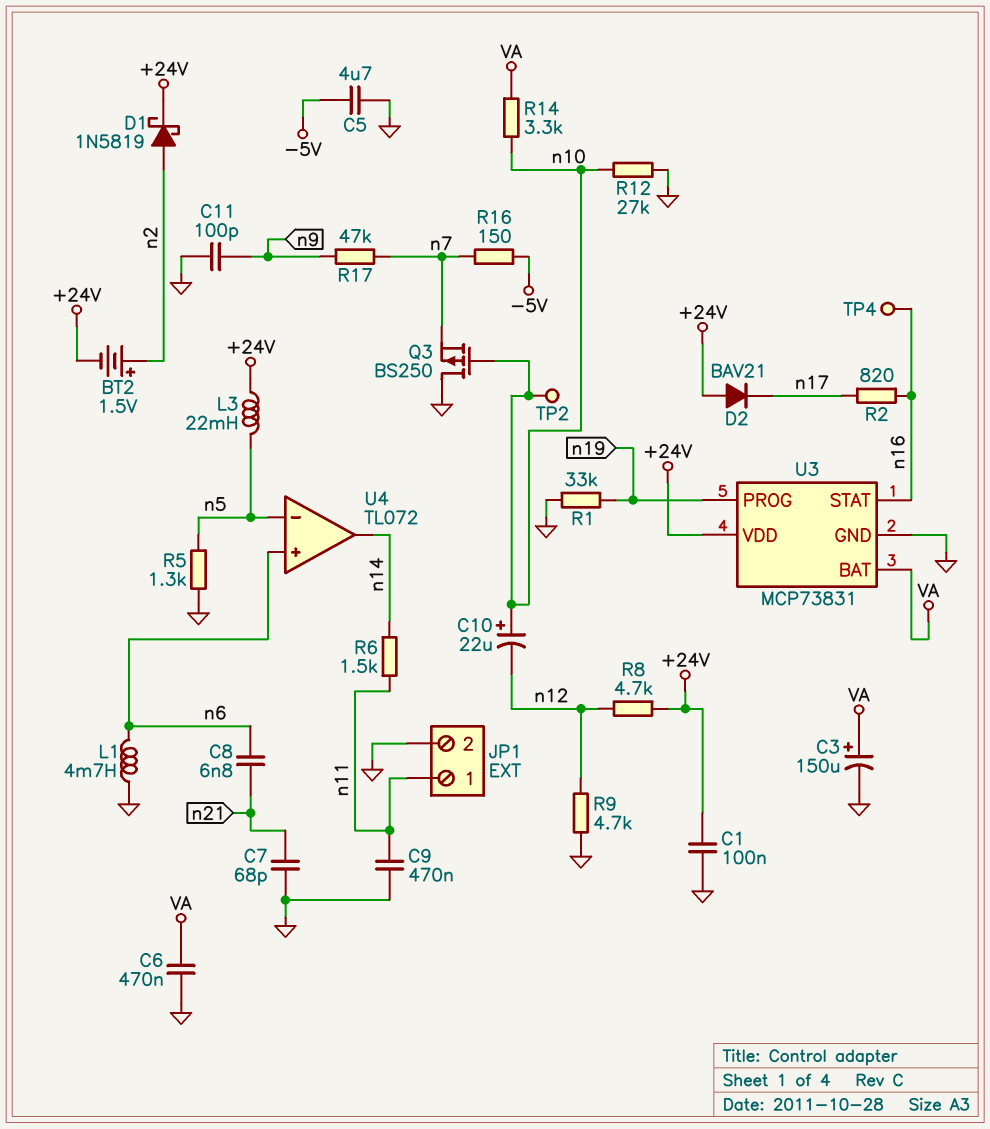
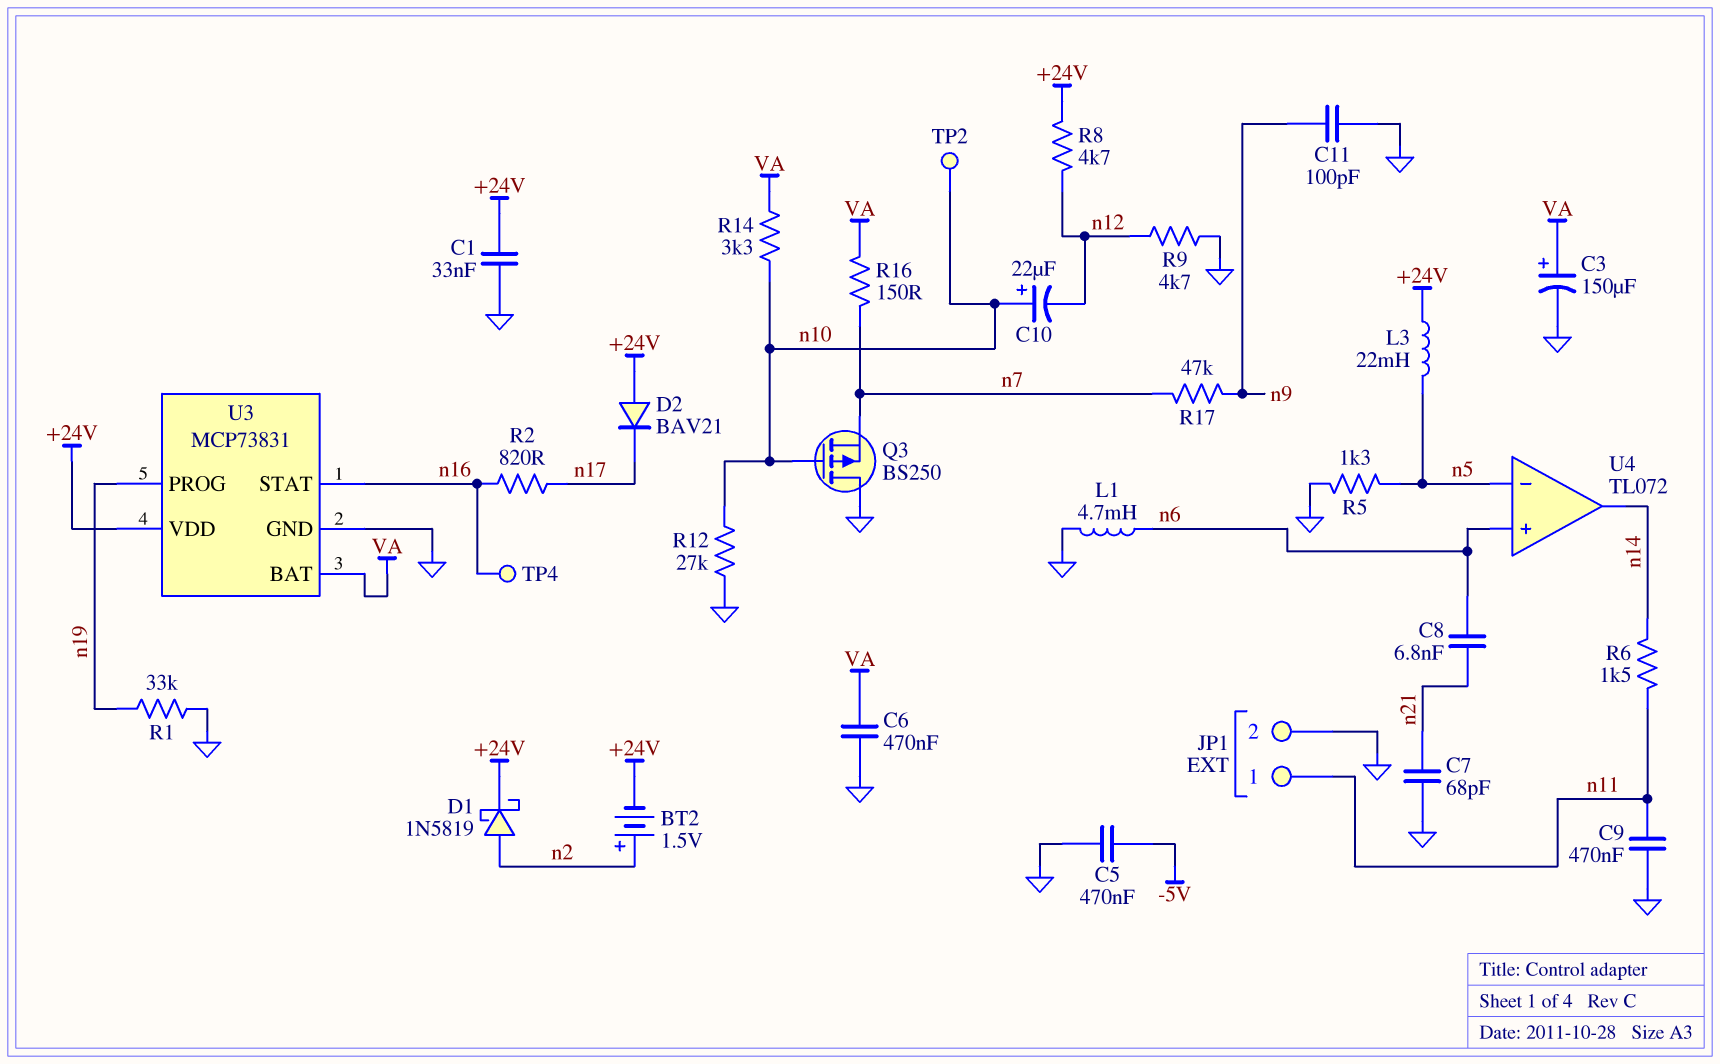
C1: 100nF (+24V, GND) -> 33nF (+24V, GND)
C5: 4.7uF (-5V, GND) -> 470nF (-5V, GND)
R16: 150 (-5V, n7) -> 150 (VA, n7)

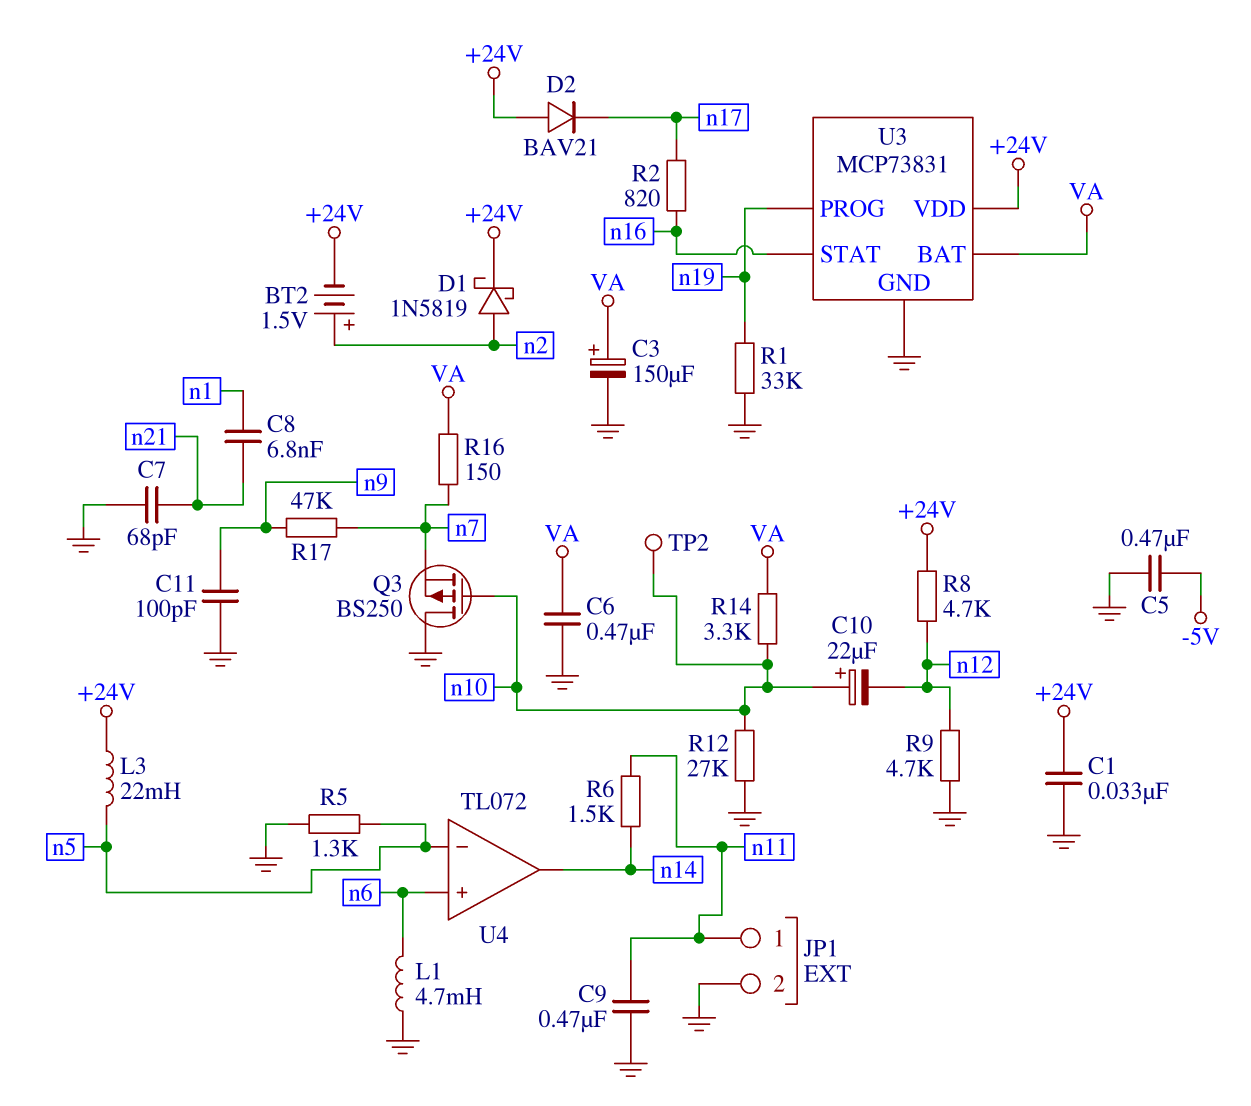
C8: 6.8nF (n6, n21) -> 6.8nF (n1, n21)
TP4: test point (n16) -> none

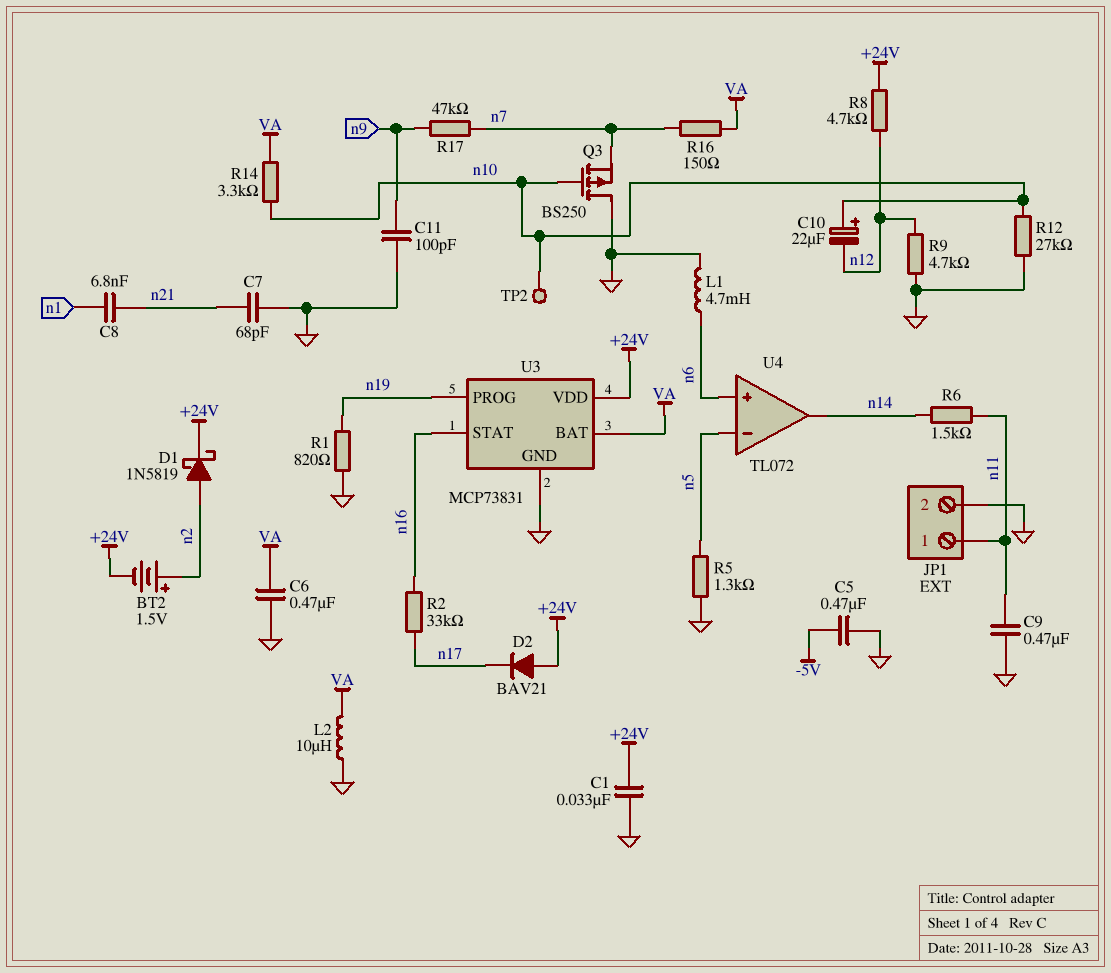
C3: 150uF (plus VA, minus GND) -> none
L2: none -> 10uH (GND, VA)
L3: 22mH (+24V, n5) -> none
R1: 33k (GND, n19) -> 820 (GND, n19)
R2: 820 (n16, n17) -> 33k (n16, n17)

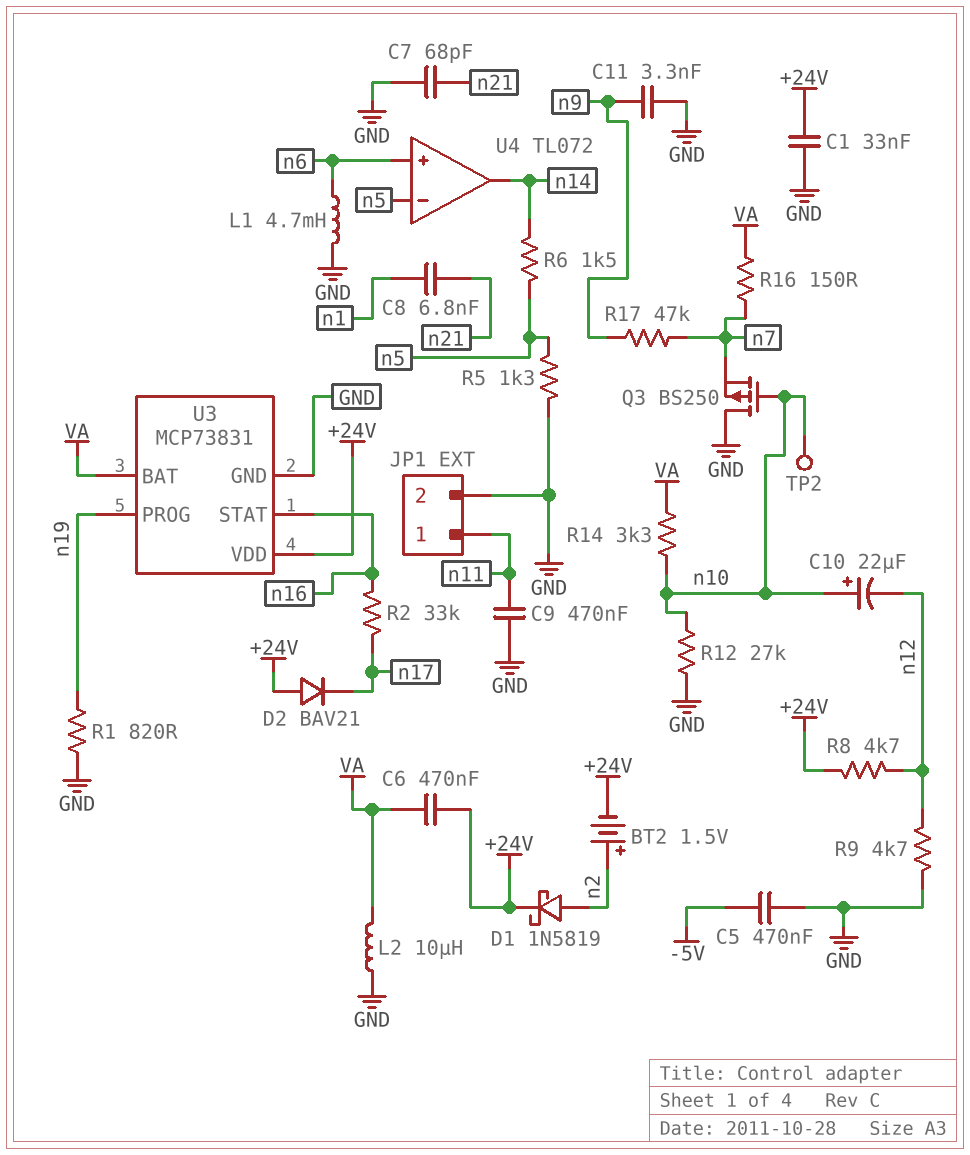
C6: 470nF (GND, VA) -> 470nF (+24V, VA)
C11: 100pF (GND, n9) -> 3.3nF (GND, n9)
R6: 1.5k (n11, n14) -> 1.5k (n5, n14)

